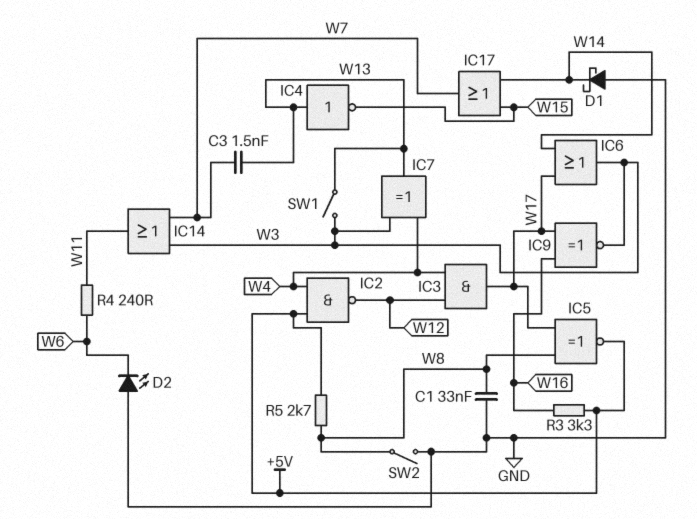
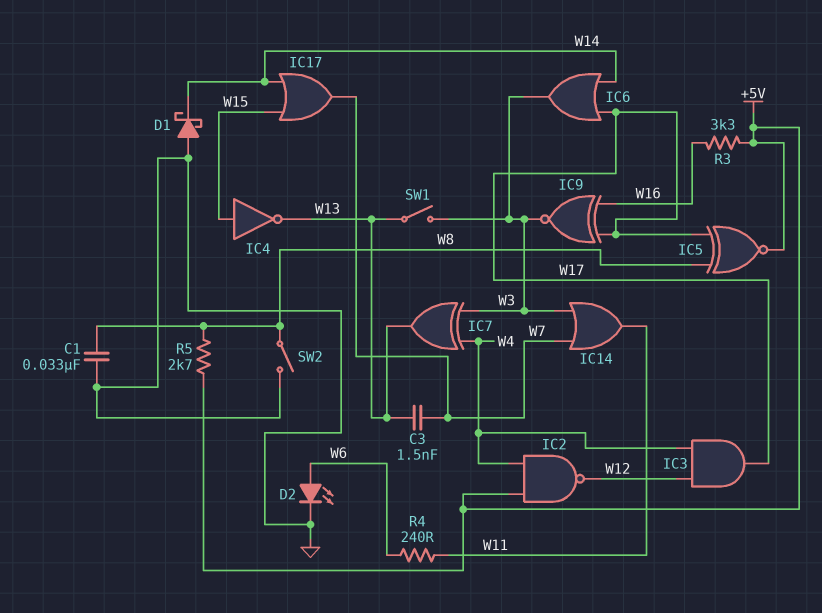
D2: LED (A GND, K W6) -> LED (A W6, K GND)
IC4: NOT (in W13, out W15) -> NOT (in W15, out W13)

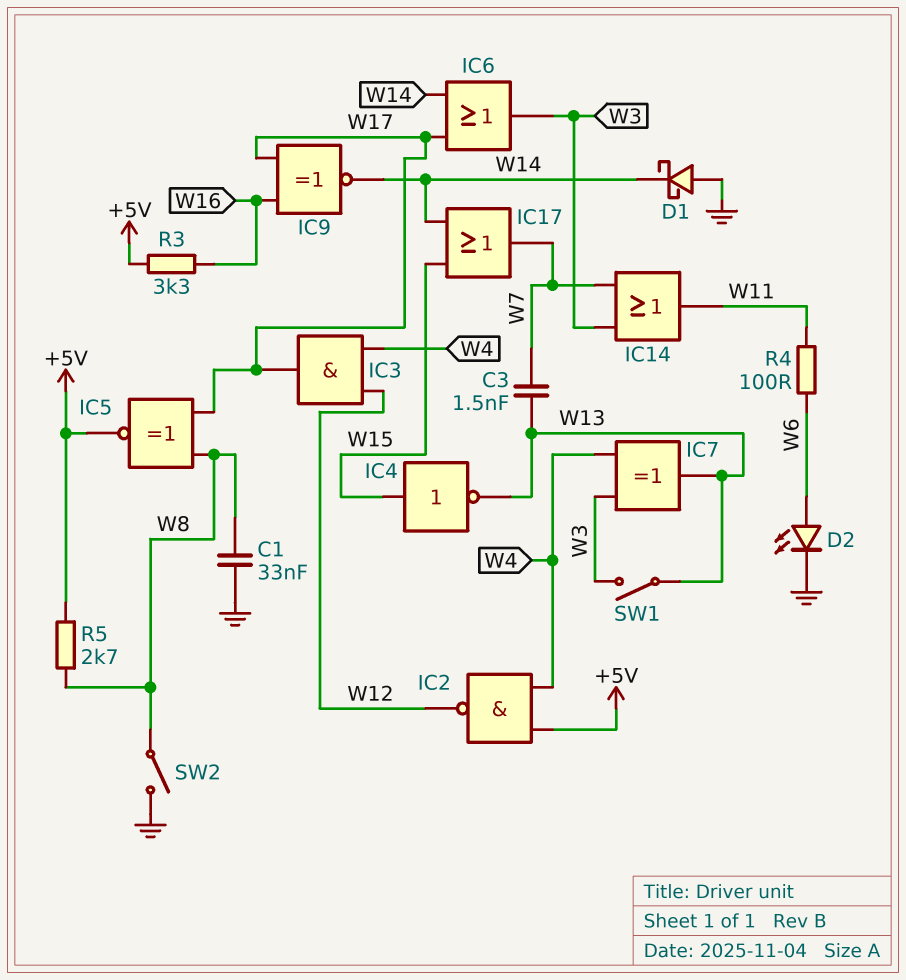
IC9: XNOR (in W16, in W17, out W3) -> XNOR (in W16, in W17, out W14)
R4: 240 (W6, W11) -> 100 (W6, W11)

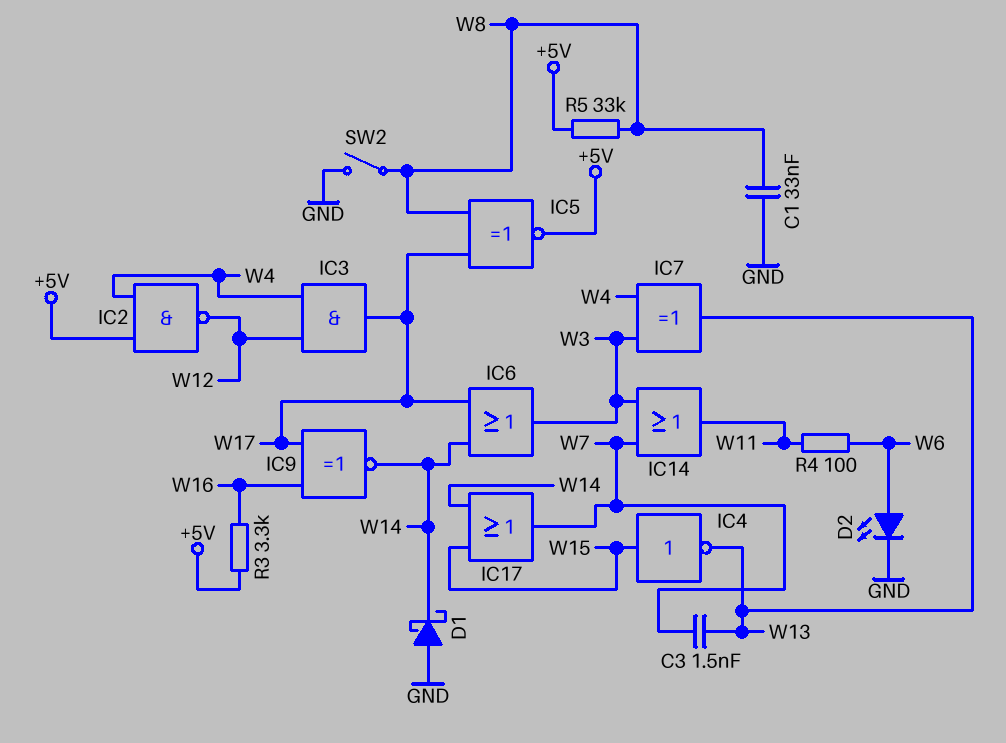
R5: 2.7k (+5V, W8) -> 33k (+5V, W8)
SW1: switch (W3, W13) -> none

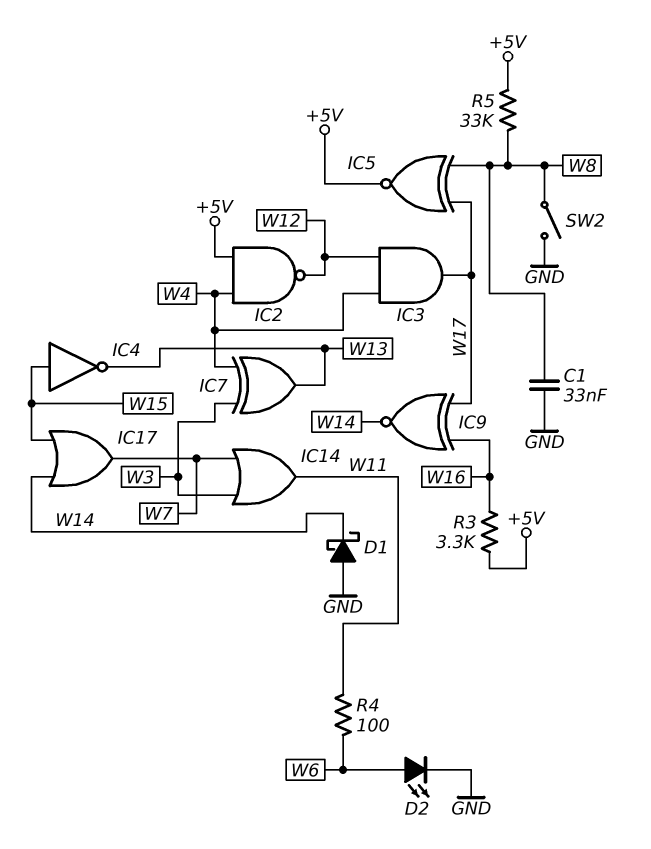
C3: 1.5nF (W7, W13) -> none
IC6: OR (in W14, in W17, out W3) -> none

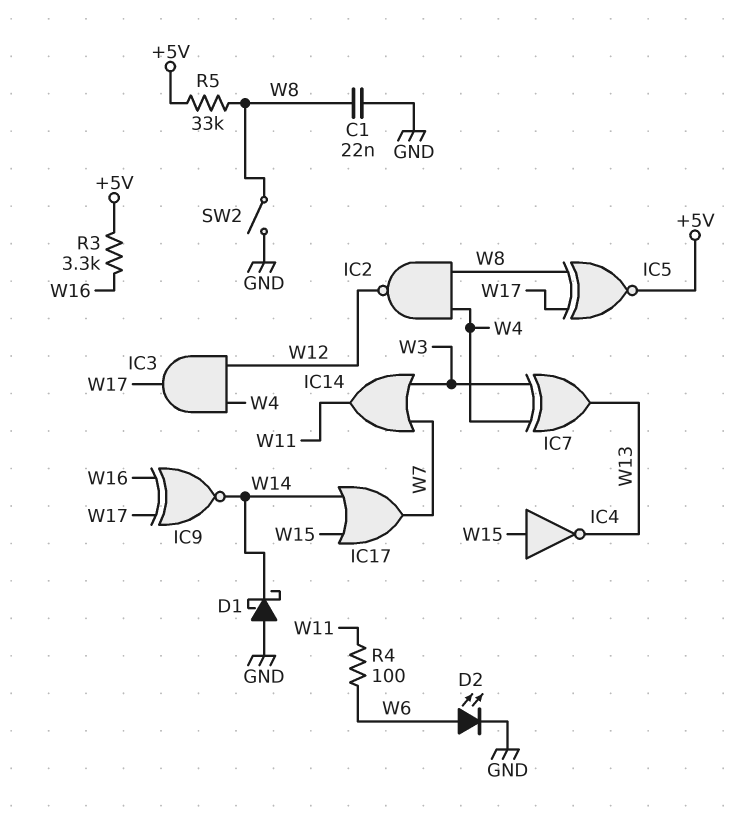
C1: 33nF (GND, W8) -> 22nF (GND, W8)
IC2: NAND (in +5V, in W4, out W12) -> NAND (in W4, in W8, out W12)

